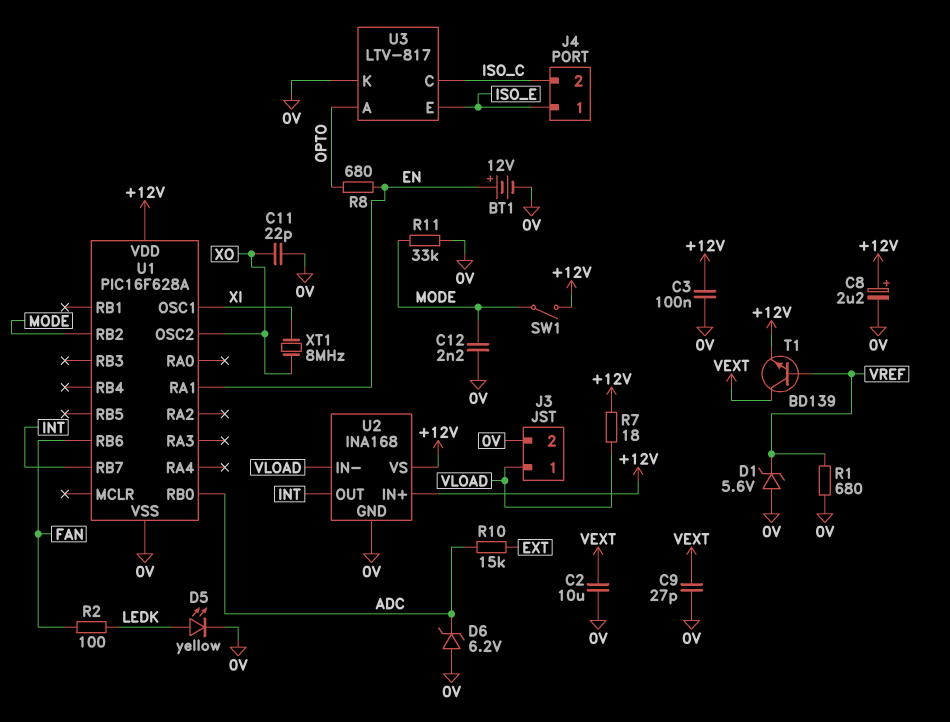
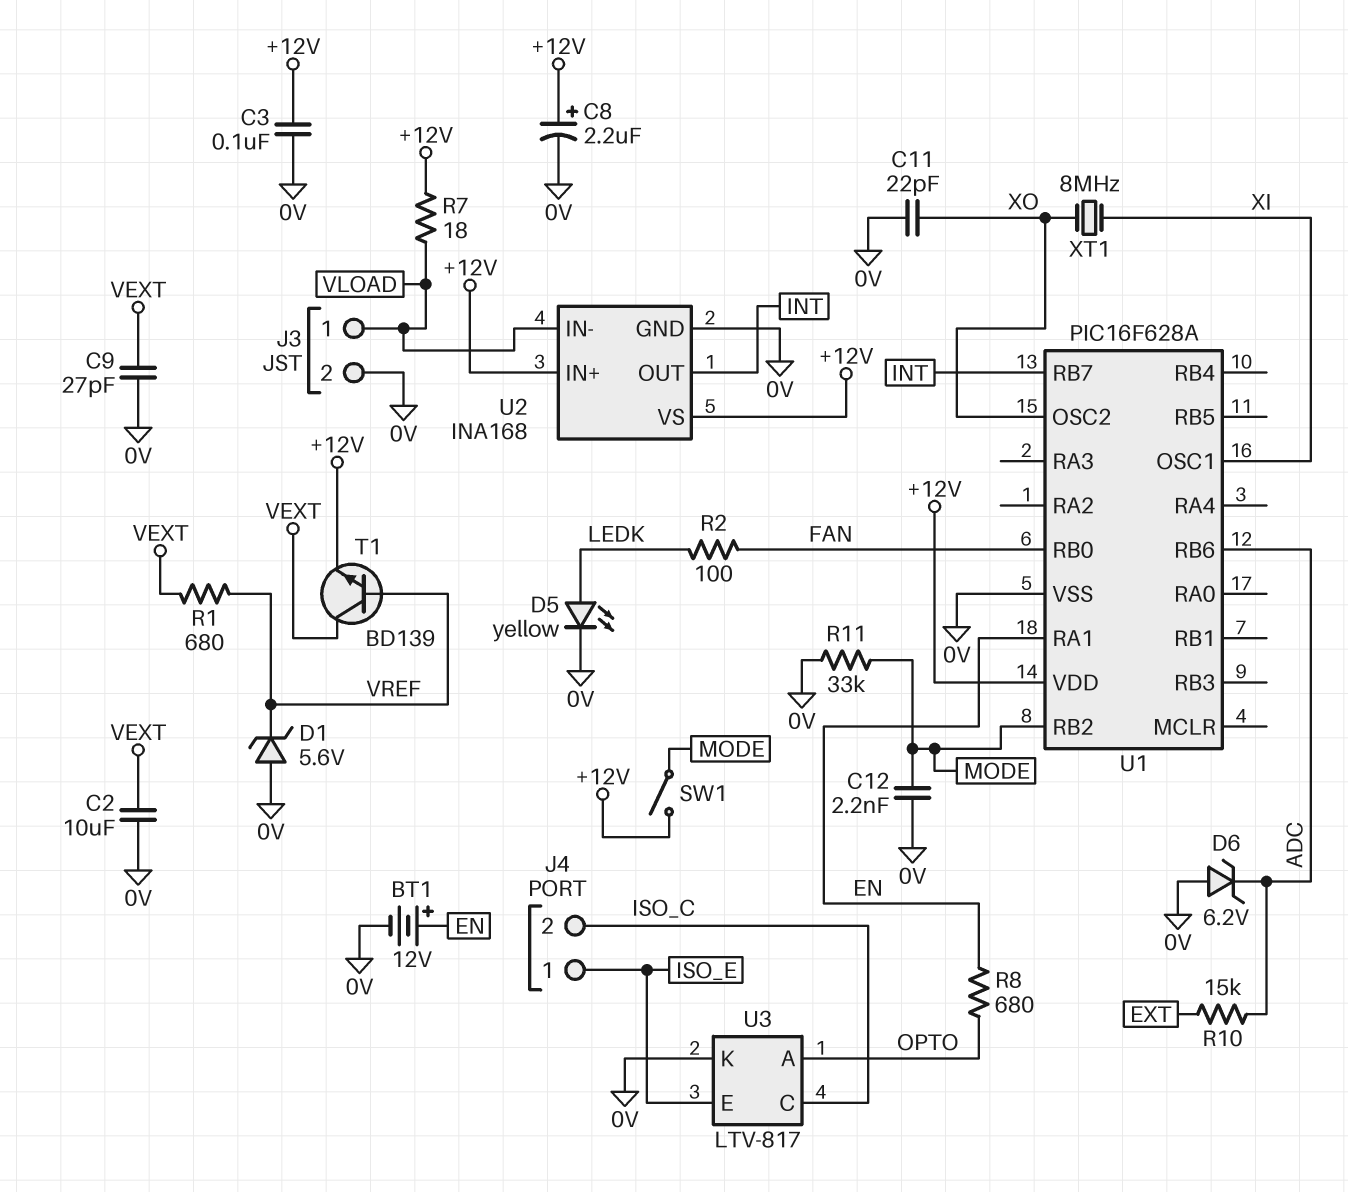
R1: 680 (0V, VREF) -> 680 (VEXT, VREF)
U1 pin RB0: ADC -> FAN
U1 pin RB6: FAN -> ADC

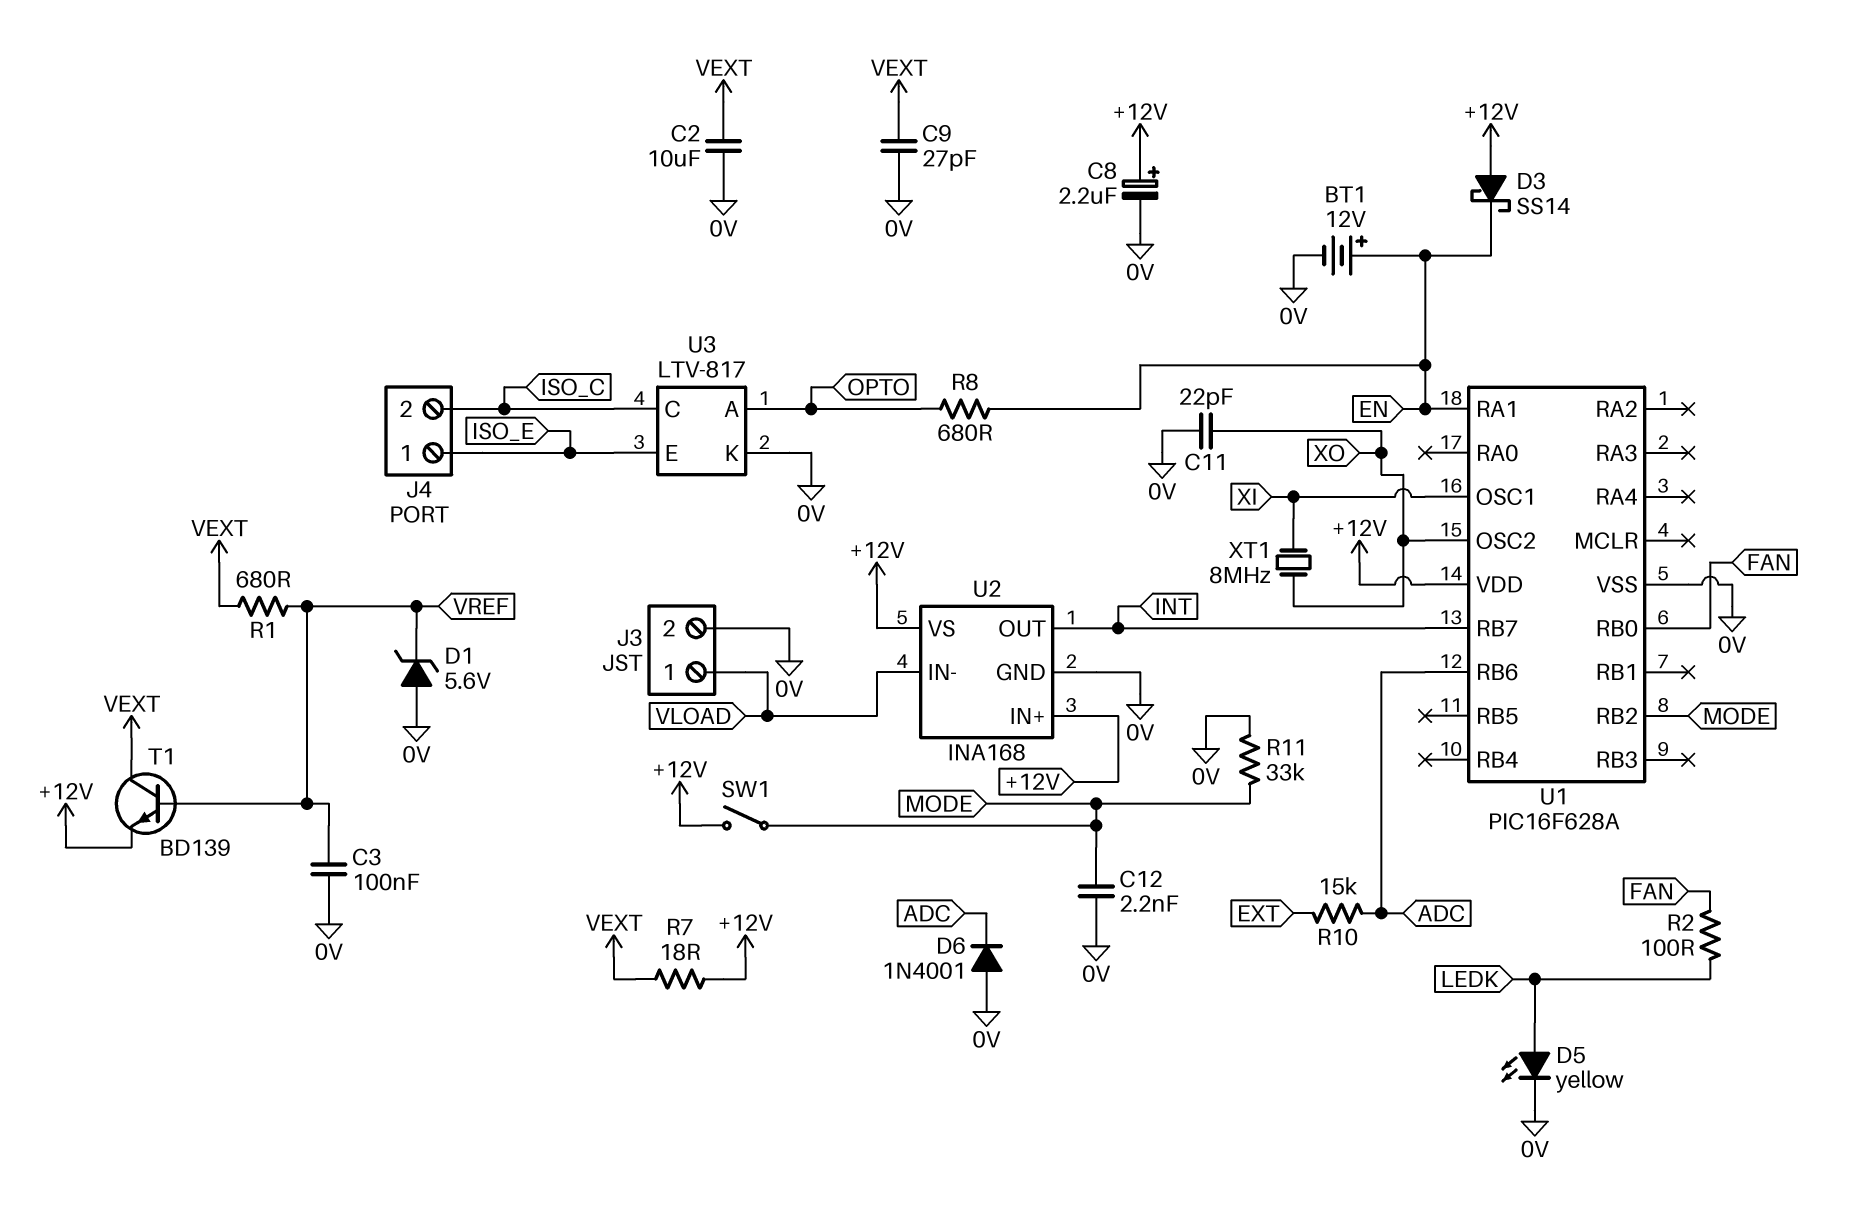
C3: 100nF (+12V, 0V) -> 100nF (0V, VREF)
D3: none -> schottky SS14 (A +12V, K EN)
D6: zener 6.2V (A 0V, K ADC) -> diode 1N4001 (A 0V, K ADC)
R7: 18 (+12V, VLOAD) -> 18 (+12V, VEXT)

